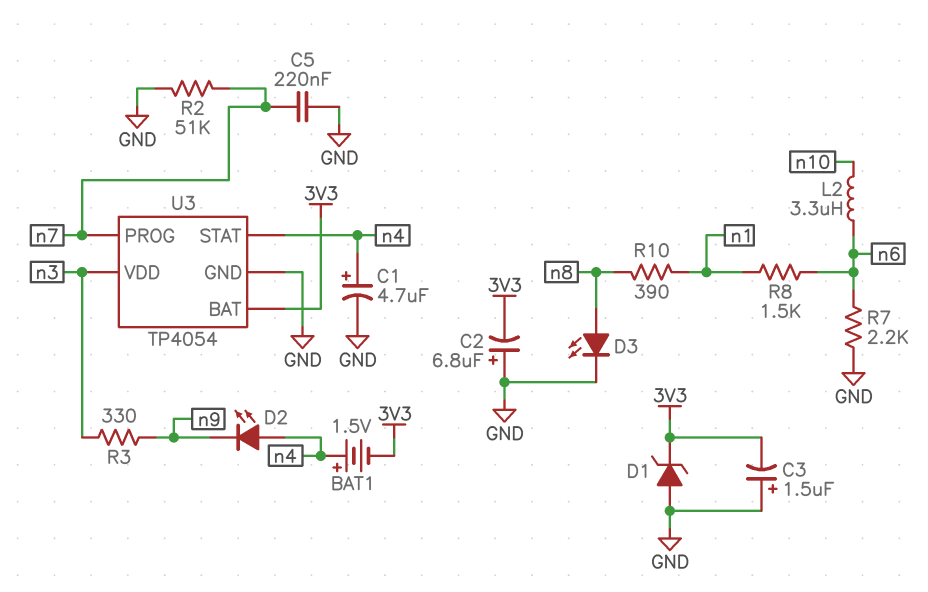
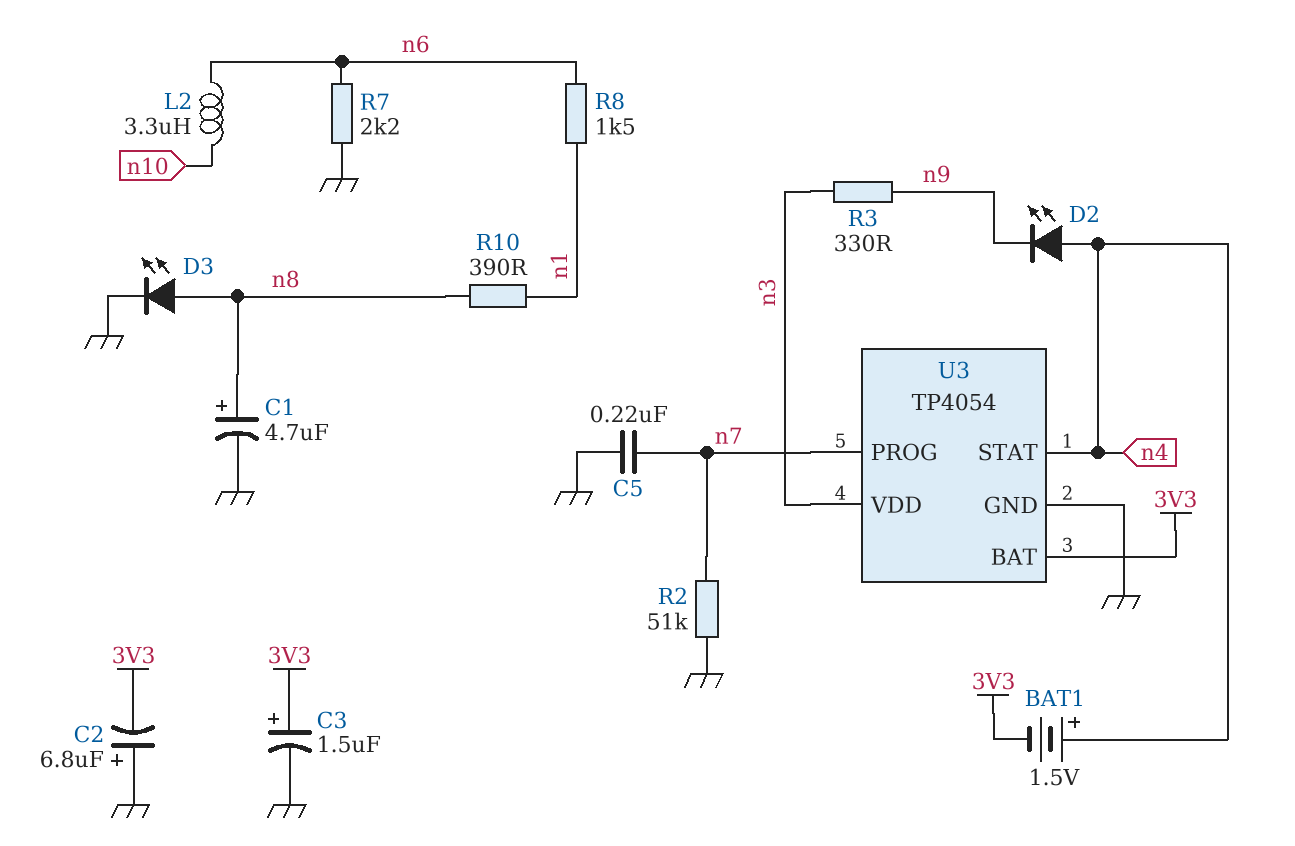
C1: 4.7uF (plus n4, minus GND) -> 4.7uF (plus n8, minus GND)
C3: 1.5uF (plus GND, minus 3V3) -> 1.5uF (plus 3V3, minus GND)
D1: zener (A GND, K 3V3) -> none

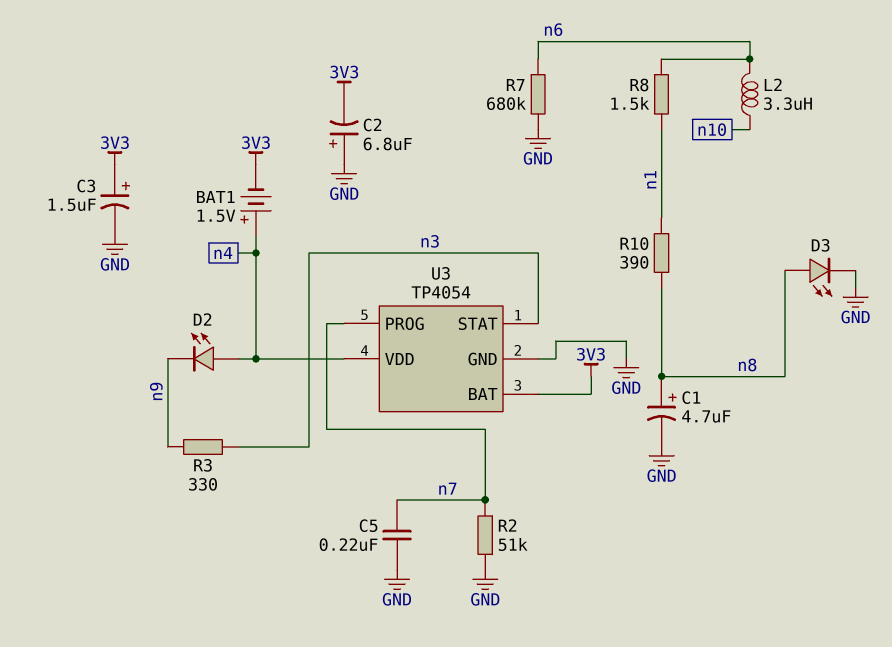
R7: 2.2k (GND, n6) -> 680k (GND, n6)
U3 pin STAT: n4 -> n3
U3 pin VDD: n3 -> n4

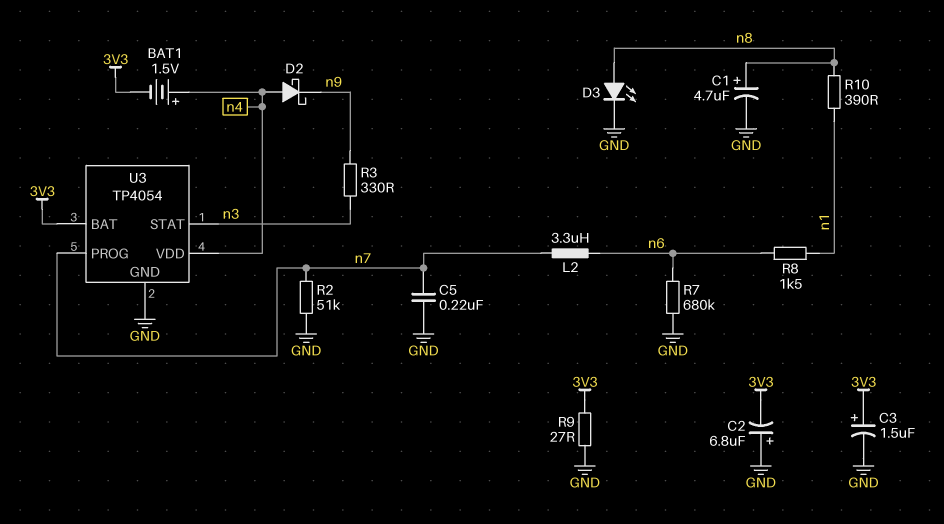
D2: LED (A n4, K n9) -> schottky (A n4, K n9)
L2: 3.3uH (n6, n10) -> 3.3uH (n6, n7)
R9: none -> 27 (3V3, GND)

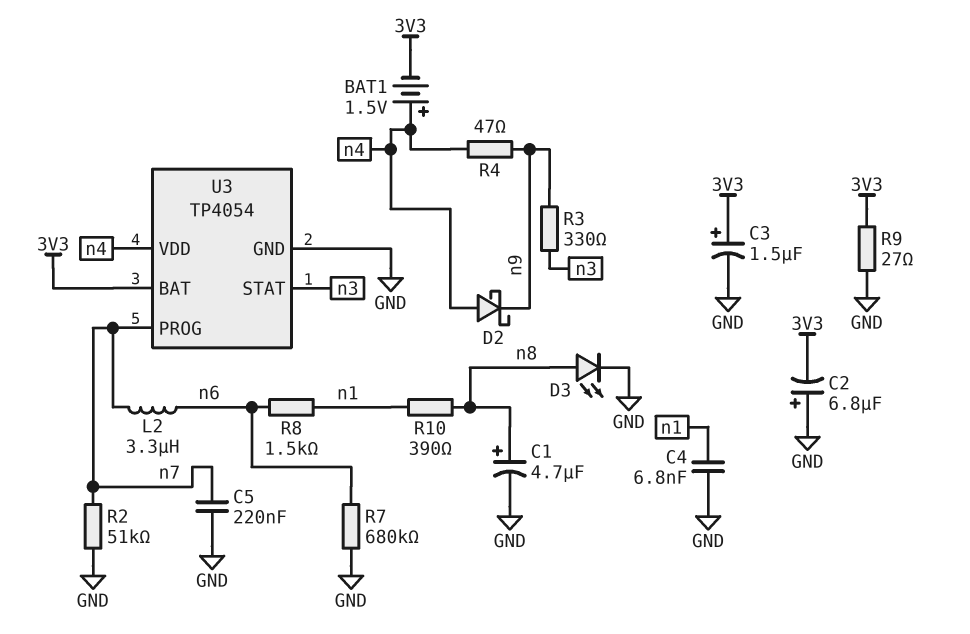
C4: none -> 6.8nF (GND, n1)
R4: none -> 47 (n4, n9)

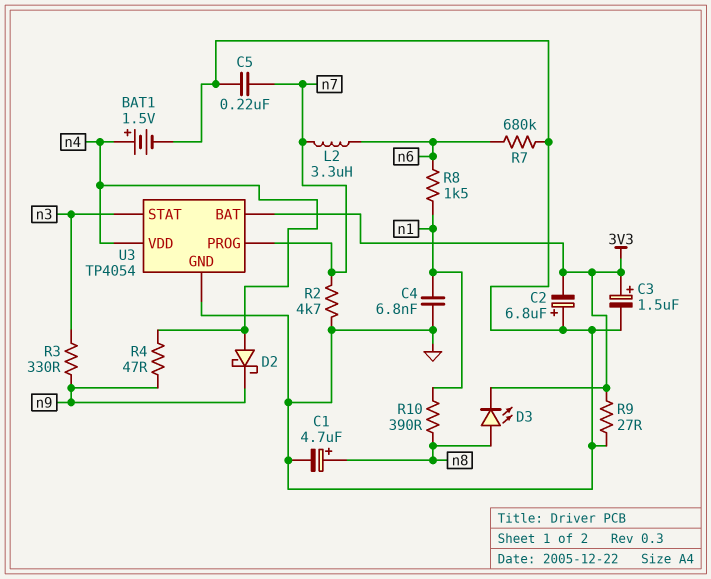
BAT1: 1.5V (plus n4, minus 3V3) -> 1.5V (plus n4, minus GND)
D3: LED (A n8, K GND) -> LED (A n8, K 3V3)
R2: 51k (GND, n7) -> 4.7k (GND, n7)

